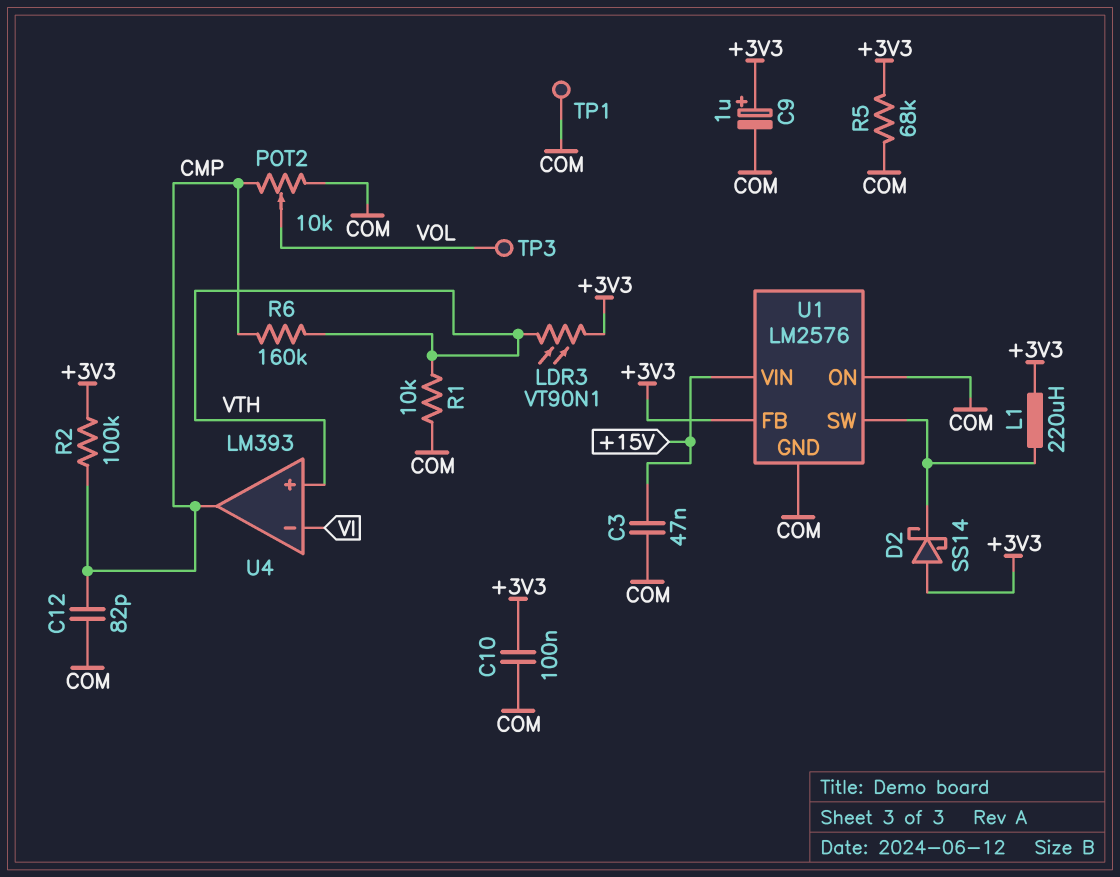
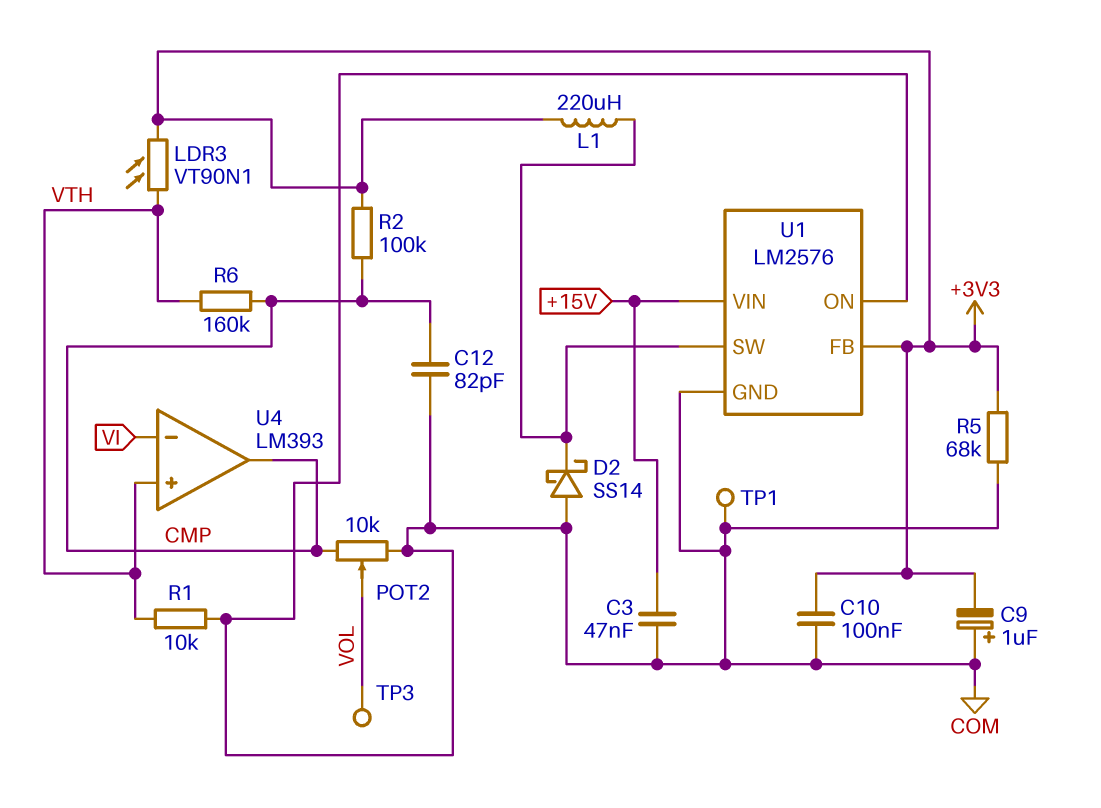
C9: 1uF (plus +3V3, minus COM) -> 1uF (plus COM, minus +3V3)
D2: schottky SS14 (A +3V3, K U1/SW) -> schottky SS14 (A COM, K U1/SW)

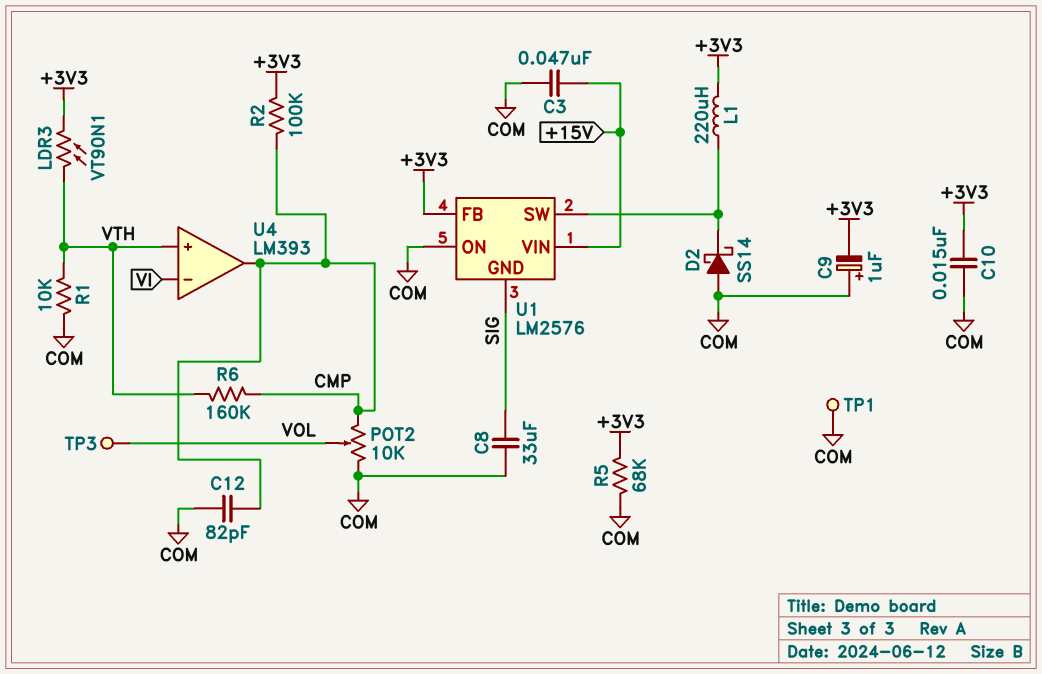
C8: none -> 33uF (COM, SIG)
C10: 100nF (+3V3, COM) -> 15nF (+3V3, COM)
U1 pin GND: COM -> SIG

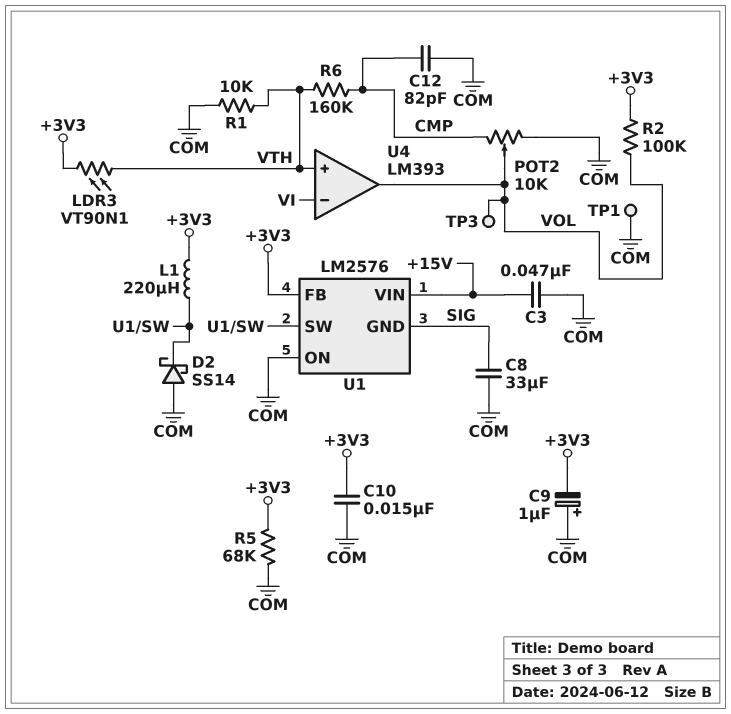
R2: 100k (+3V3, CMP) -> 100k (+3V3, VOL)
U4 pin out: CMP -> VOL

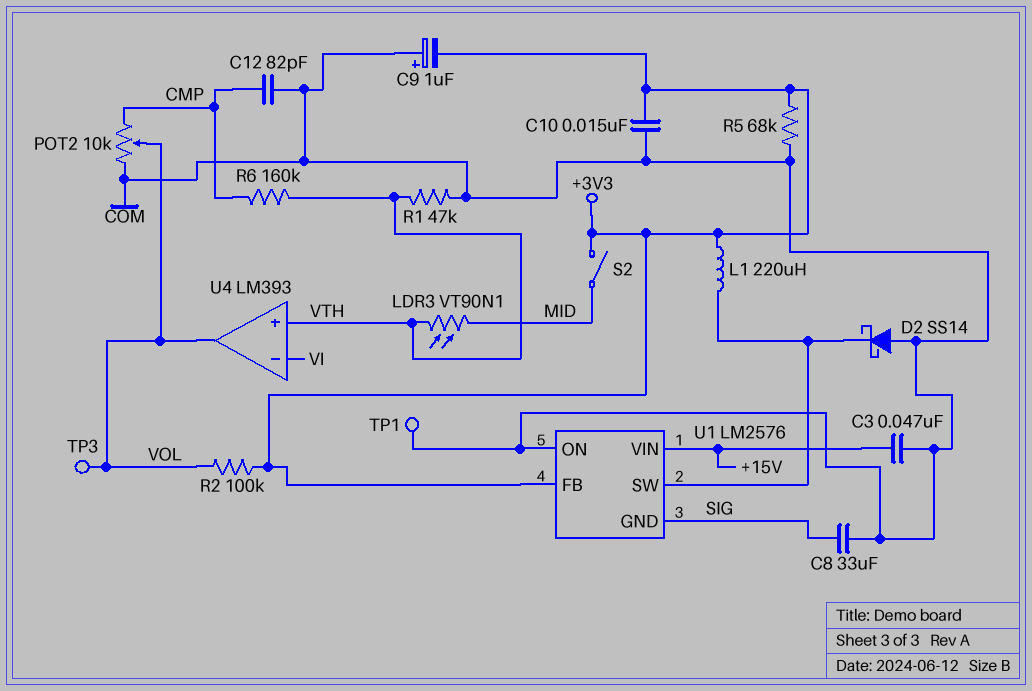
LDR3: VT90N1 (+3V3, VTH) -> VT90N1 (MID, VTH)
R1: 10k (COM, VTH) -> 47k (COM, VTH)
S2: none -> switch (+3V3, MID)

